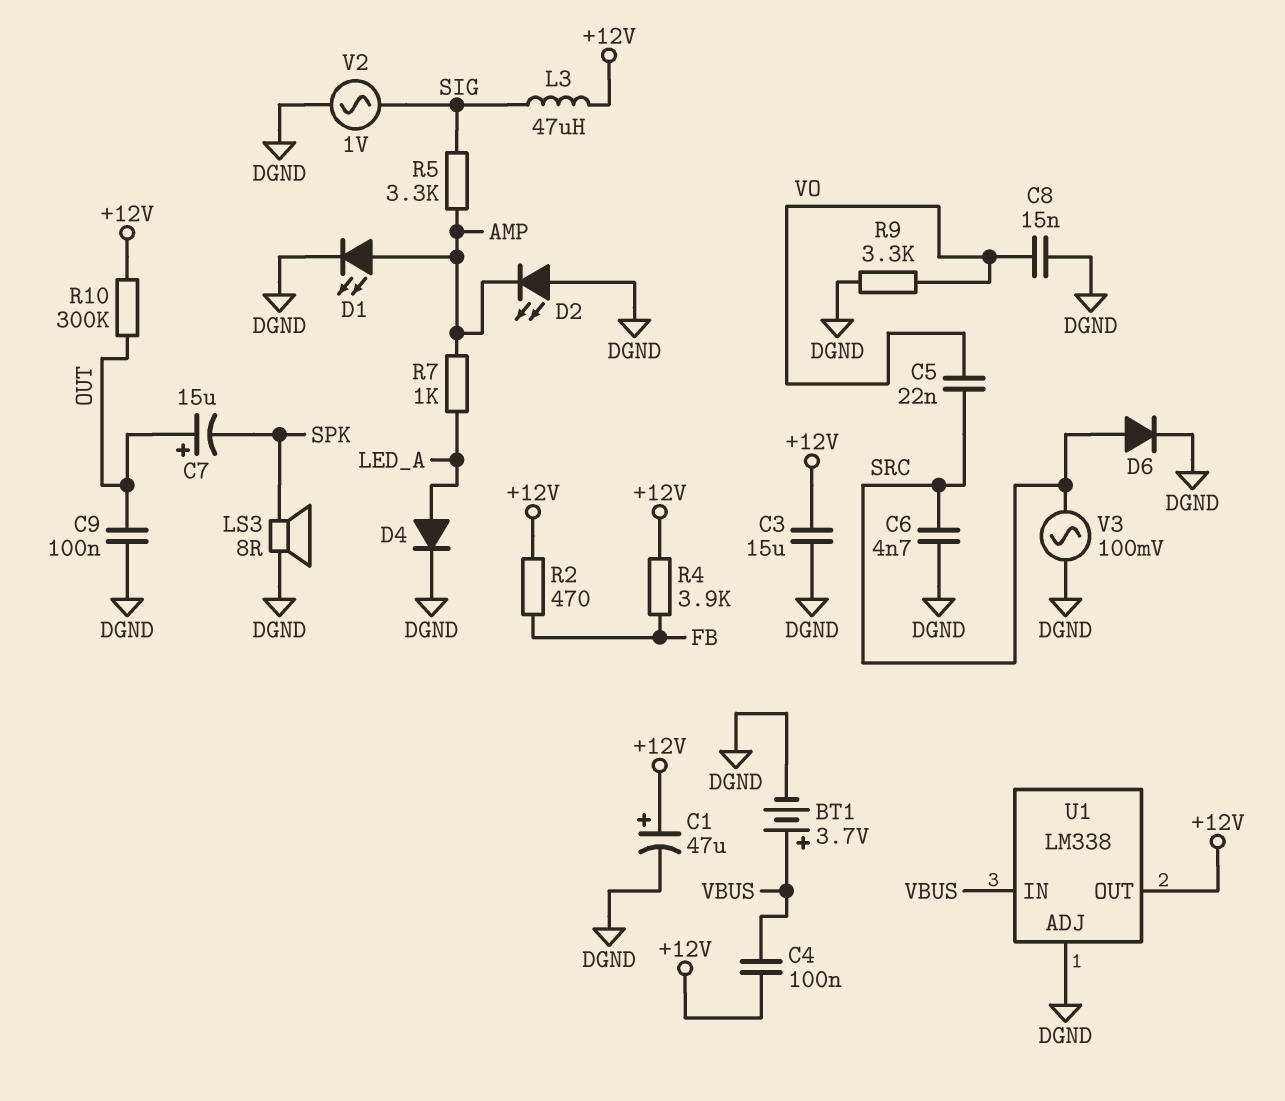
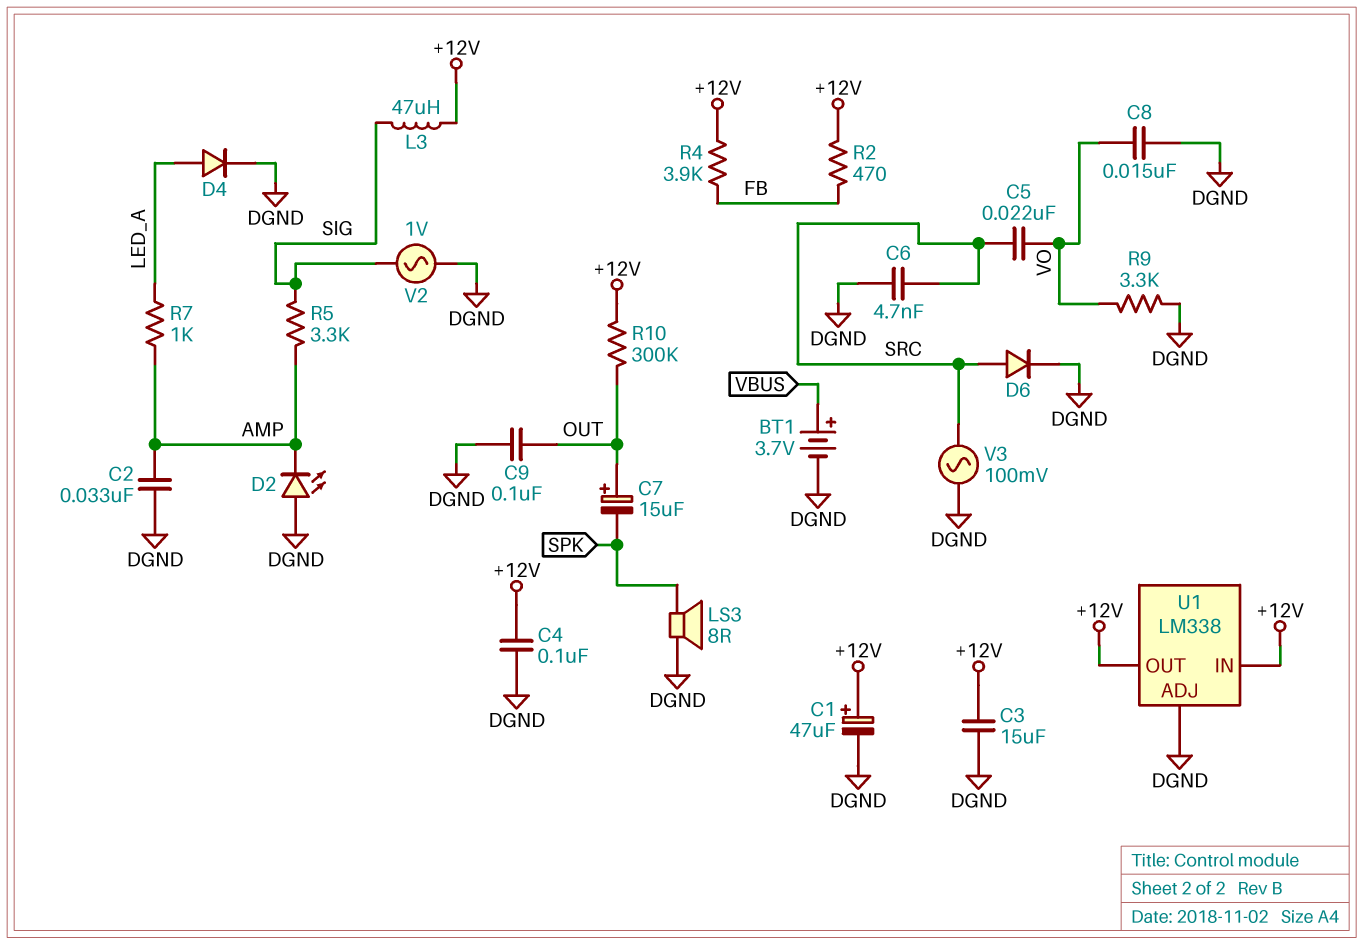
C2: none -> 33nF (AMP, DGND)
C4: 100nF (+12V, VBUS) -> 100nF (+12V, DGND)
D1: LED (A AMP, K DGND) -> none
U1 pin IN: VBUS -> +12V

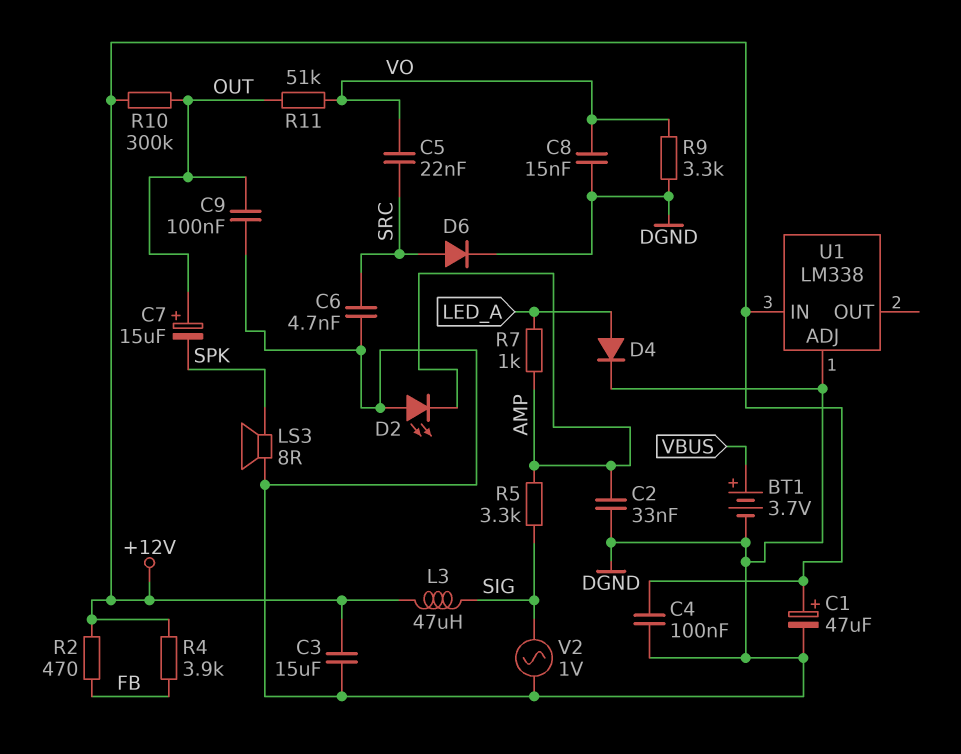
R11: none -> 51k (OUT, VO)
U1 pin OUT: +12V -> none
V3: AC 100mV (DGND, SRC) -> none

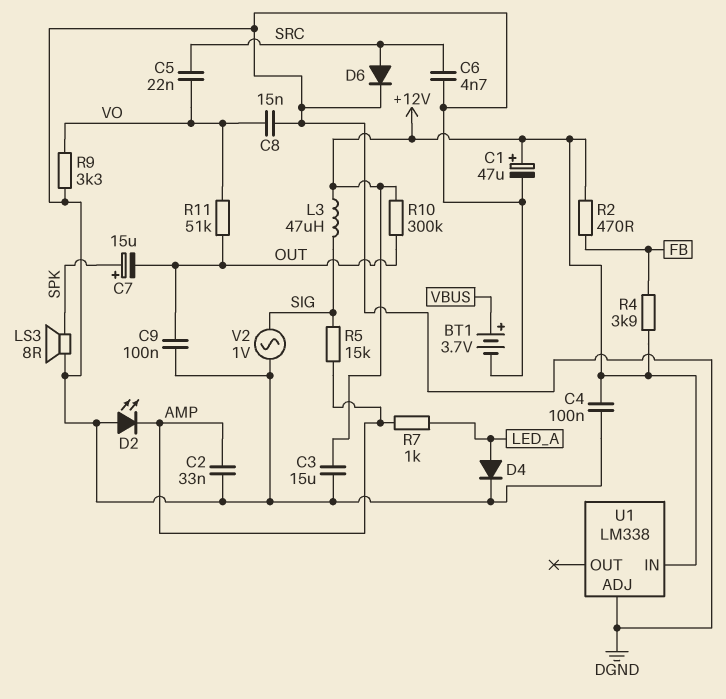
C7: 15uF (plus OUT, minus SPK) -> 15uF (plus SPK, minus OUT)
R5: 3.3k (AMP, SIG) -> 15k (AMP, SIG)

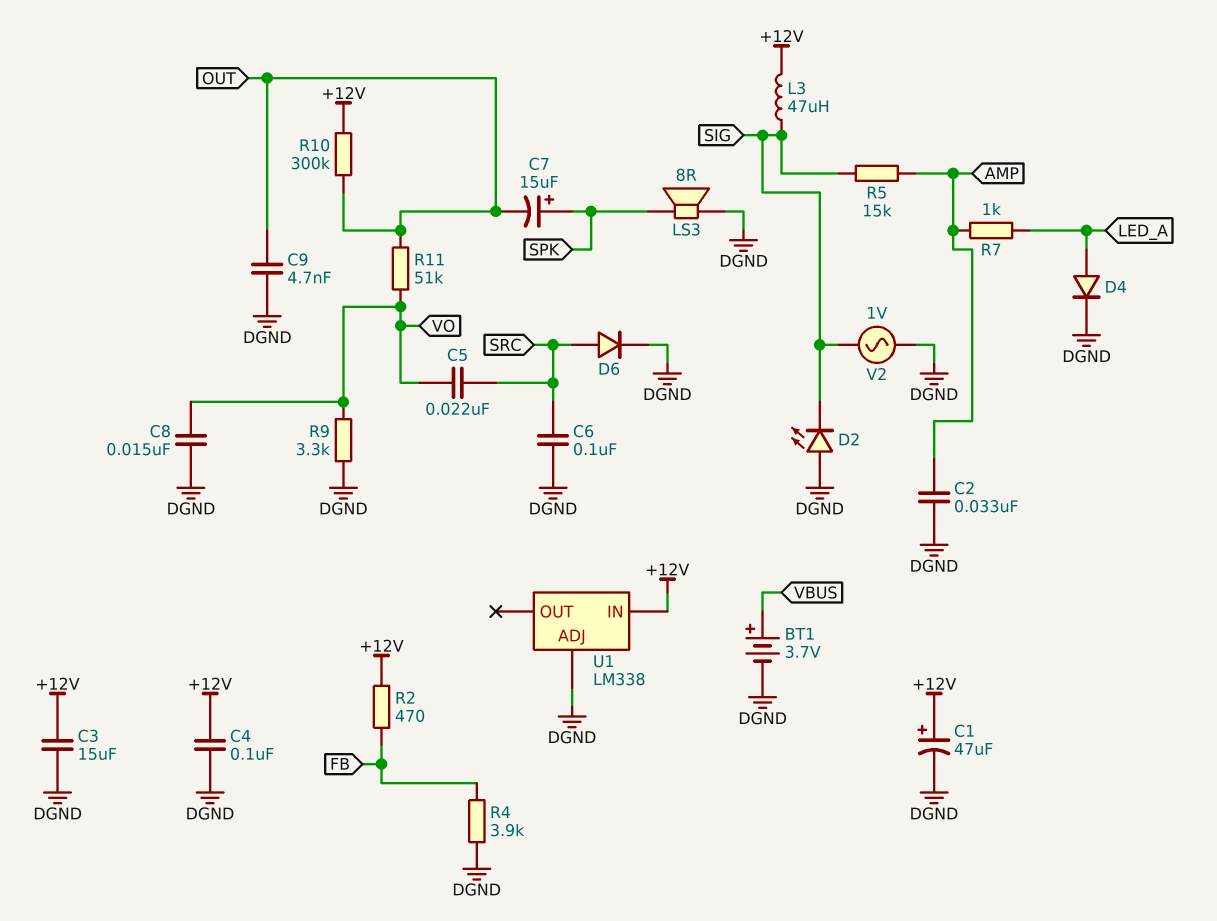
C6: 4.7nF (DGND, SRC) -> 100nF (DGND, SRC)
C9: 100nF (DGND, OUT) -> 4.7nF (DGND, OUT)
D2: LED (A DGND, K AMP) -> LED (A DGND, K SIG)
R4: 3.9k (+12V, FB) -> 3.9k (DGND, FB)

